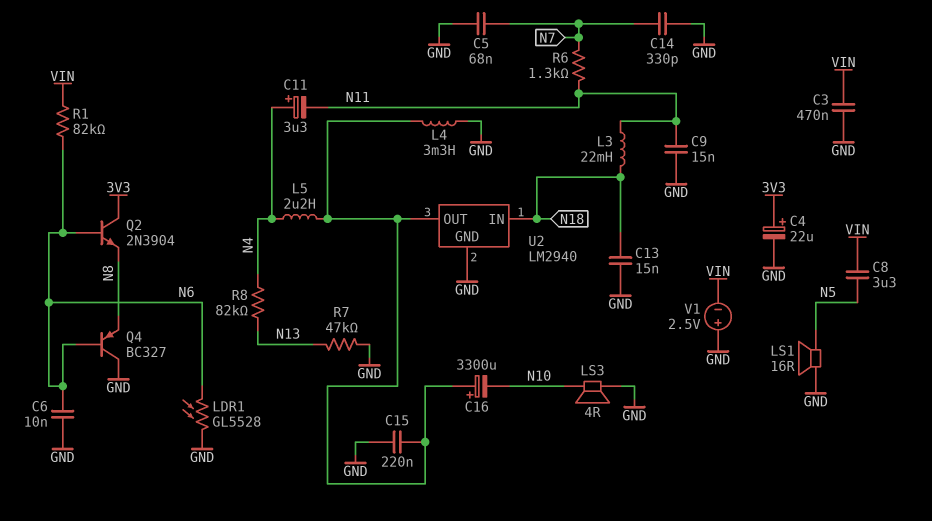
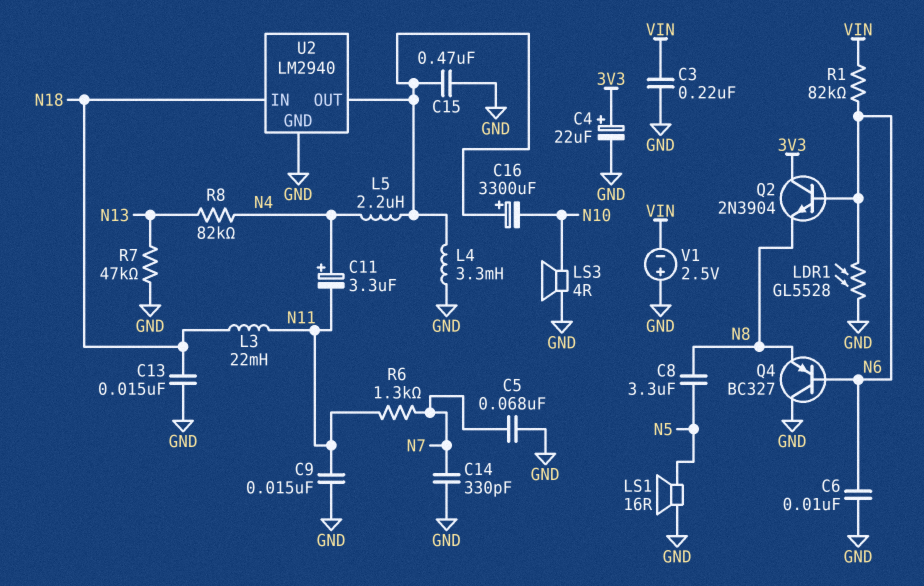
C3: 470nF (GND, VIN) -> 220nF (GND, VIN)
C8: 3.3uF (N5, VIN) -> 3.3uF (N5, N8)
C15: 220nF (GND, U2/OUT) -> 470nF (GND, U2/OUT)

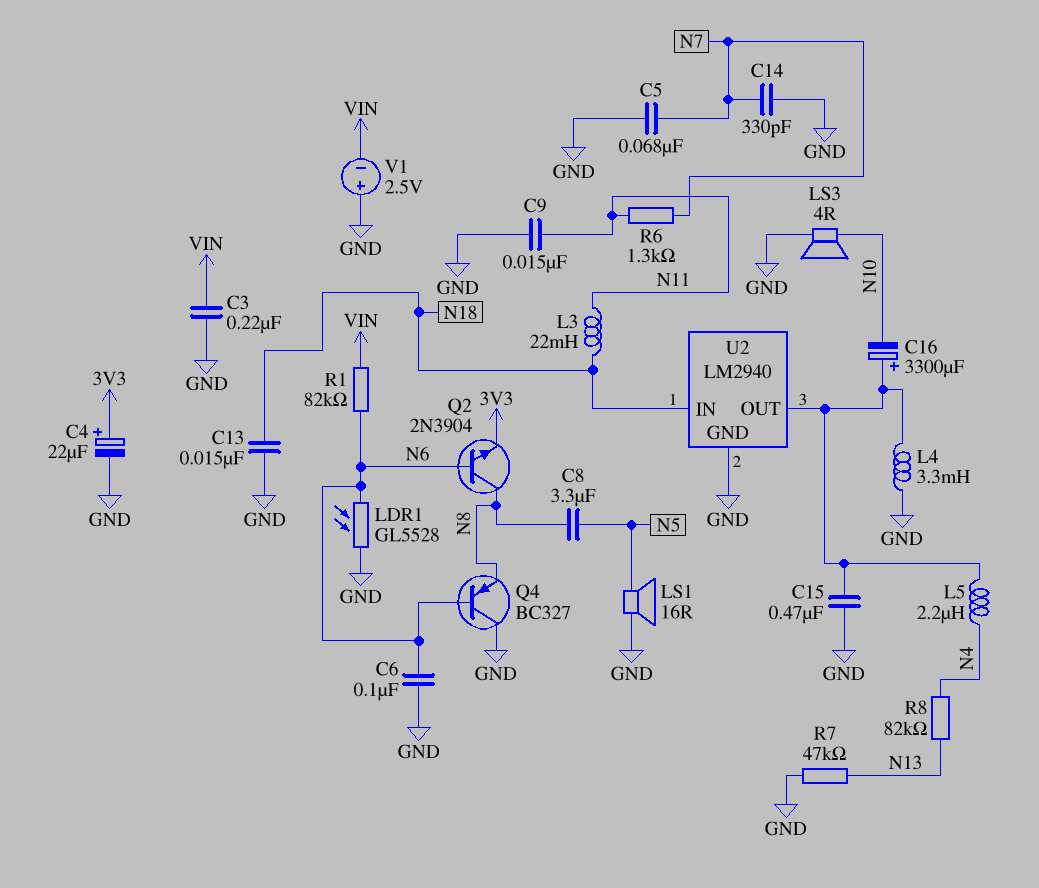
C6: 10nF (GND, N6) -> 100nF (GND, N6)
C11: 3.3uF (plus N4, minus N11) -> none
Q2: NPN 2N3904 (B N6, C 3V3, E N8) -> NPN 2N3904 (B N6, C N8, E 3V3)

